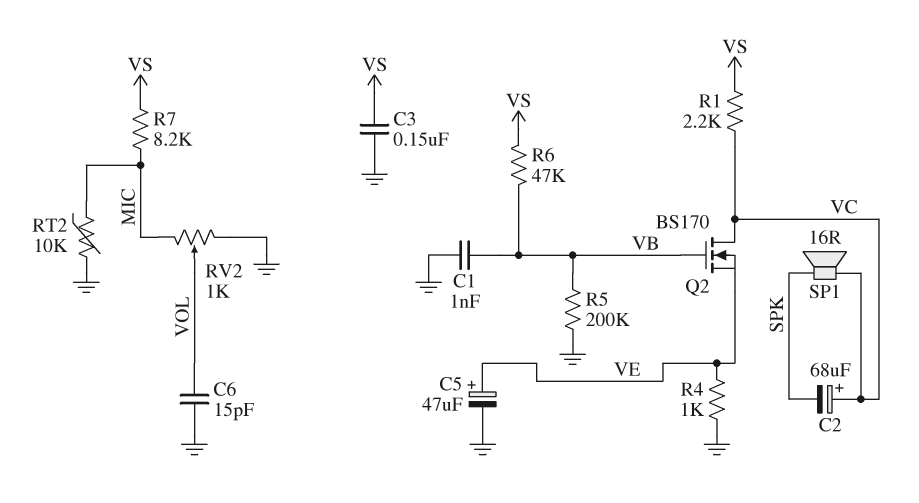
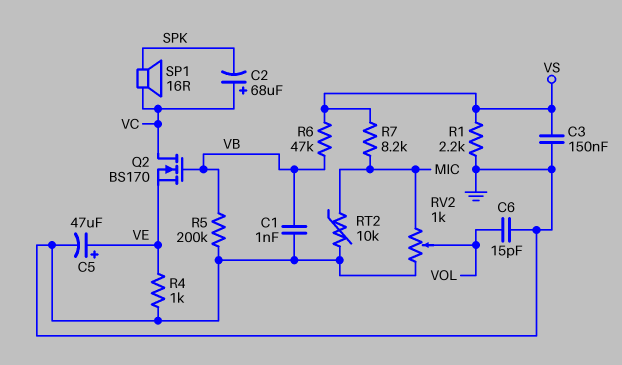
R1: 2.2k (VC, VS) -> 2.2k (GND, VS)

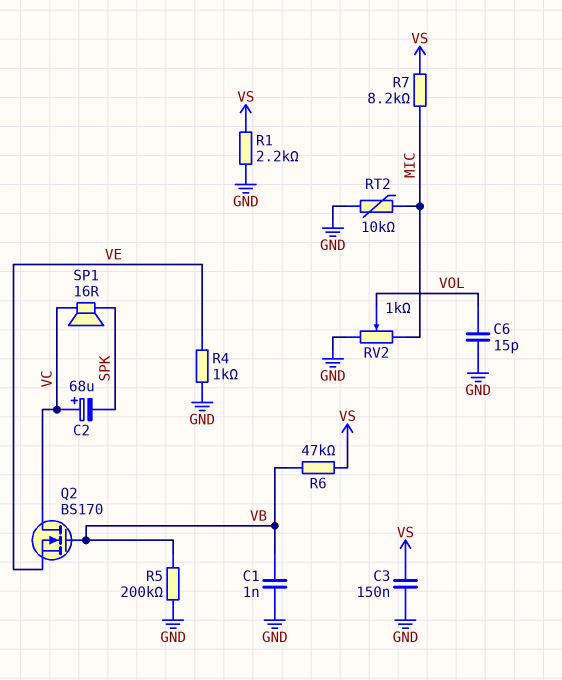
C5: 47uF (plus VE, minus GND) -> none

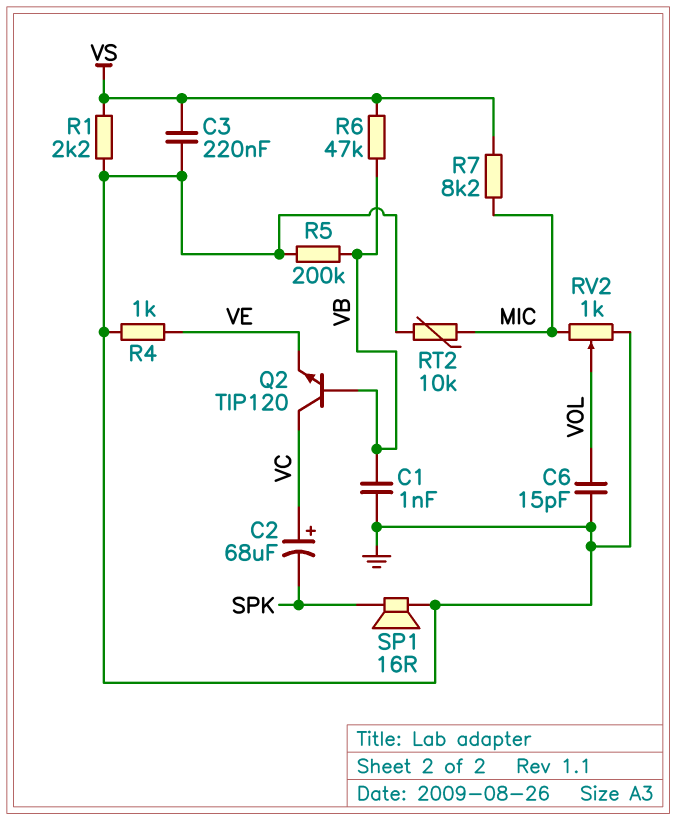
C3: 150nF (GND, VS) -> 220nF (GND, VS)
Q2: NMOS BS170 (G VB, D VC, S VE) -> NPN TIP120 (B VB, C VC, E VE)
SP1: speaker 16R (SPK, VC) -> speaker 16R (GND, SPK)

